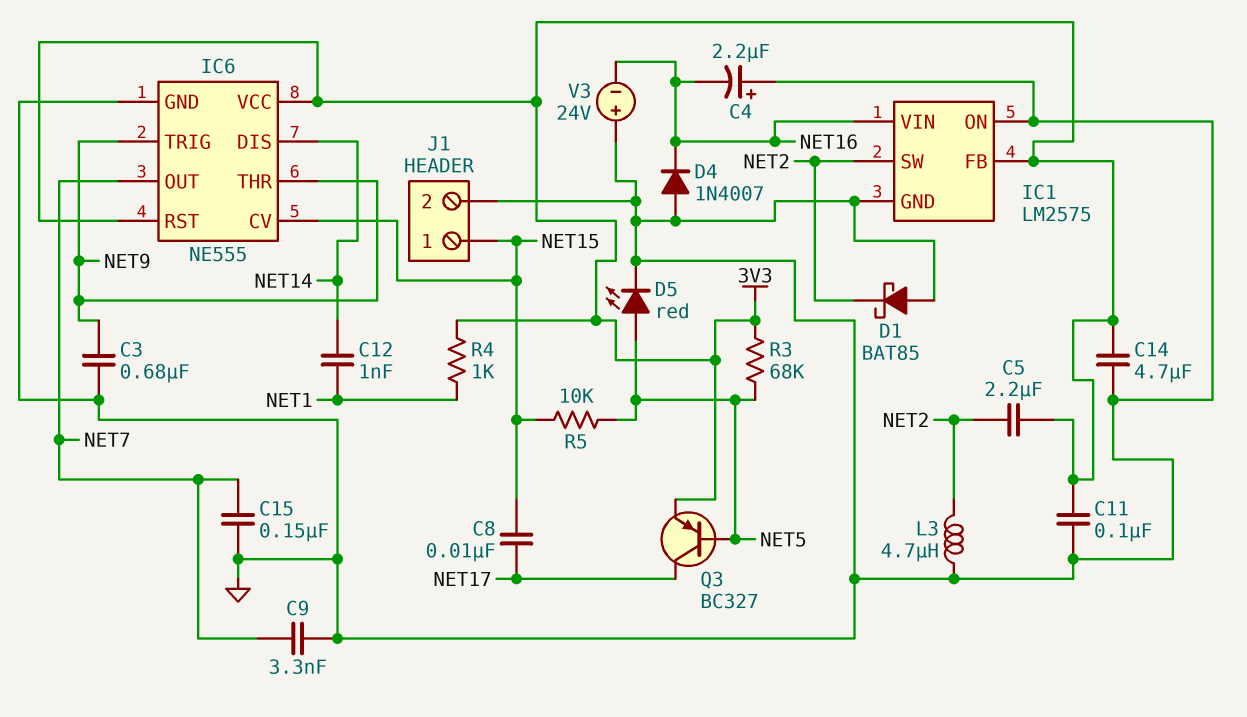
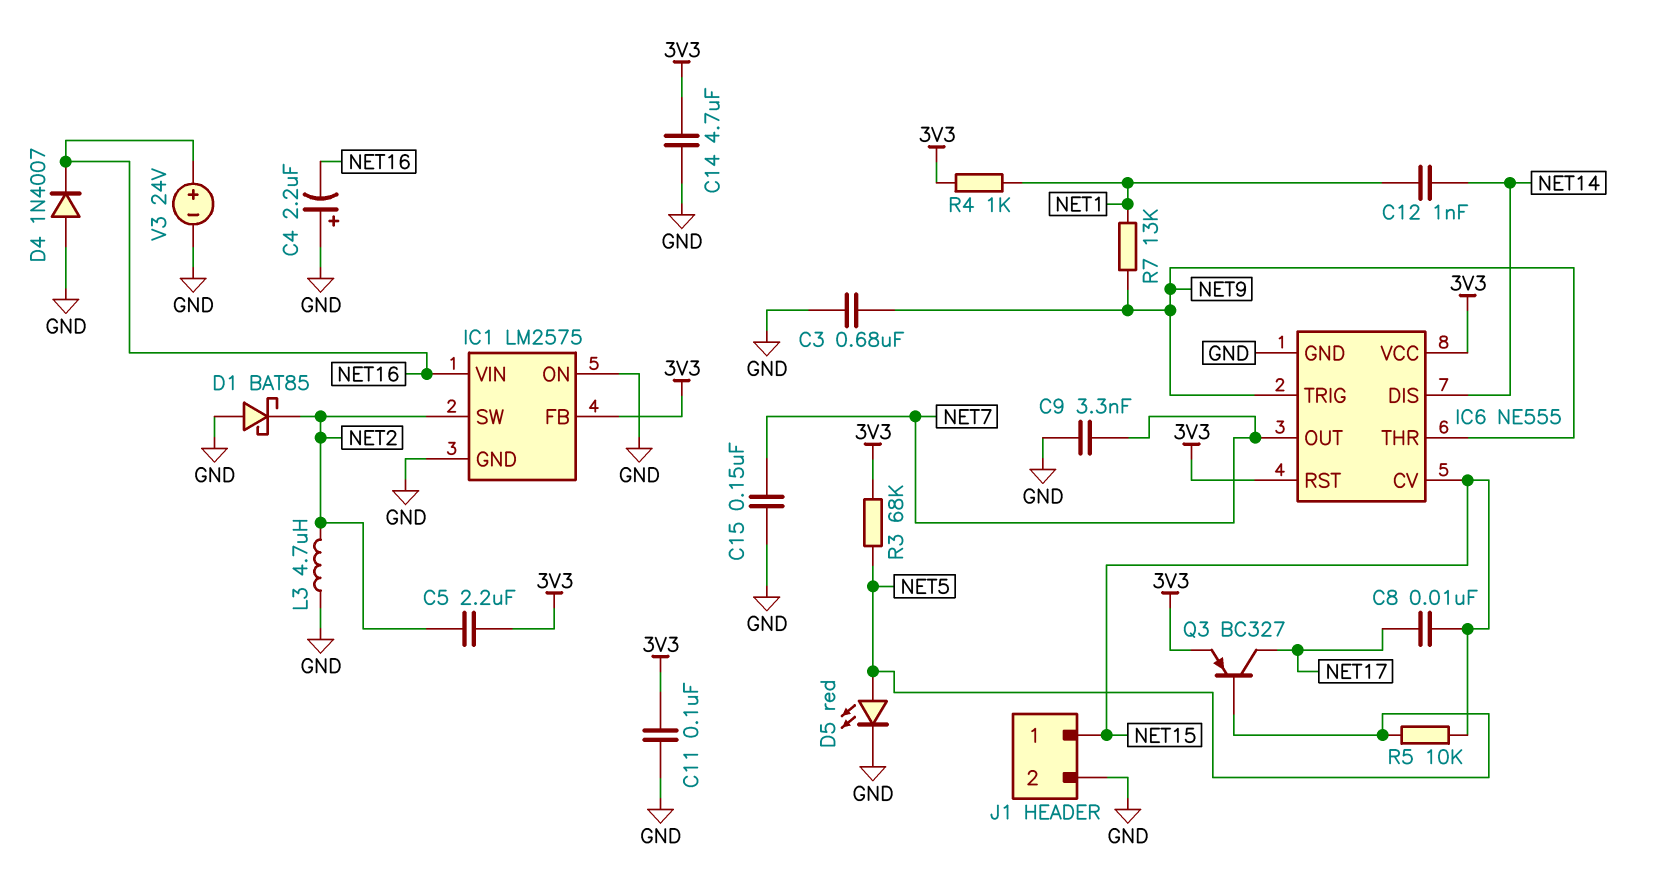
R7: none -> 13k (NET1, NET9)
V3: 24V (plus GND, minus NET16) -> 24V (plus NET16, minus GND)

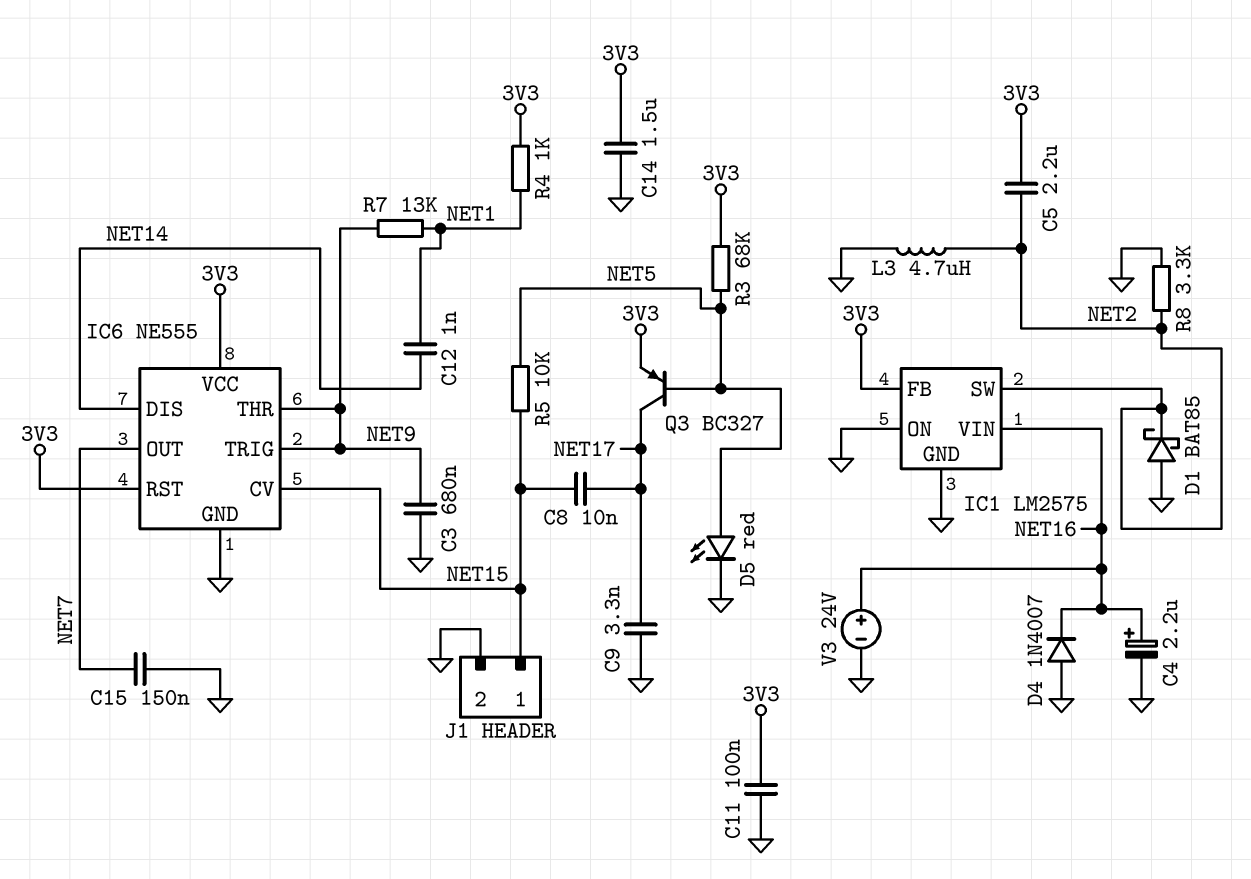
C4: 2.2uF (plus GND, minus NET16) -> 2.2uF (plus NET16, minus GND)
C9: 3.3nF (GND, NET7) -> 3.3nF (GND, NET17)
C14: 4.7uF (3V3, GND) -> 1.5uF (3V3, GND)
R8: none -> 3.3k (GND, NET2)

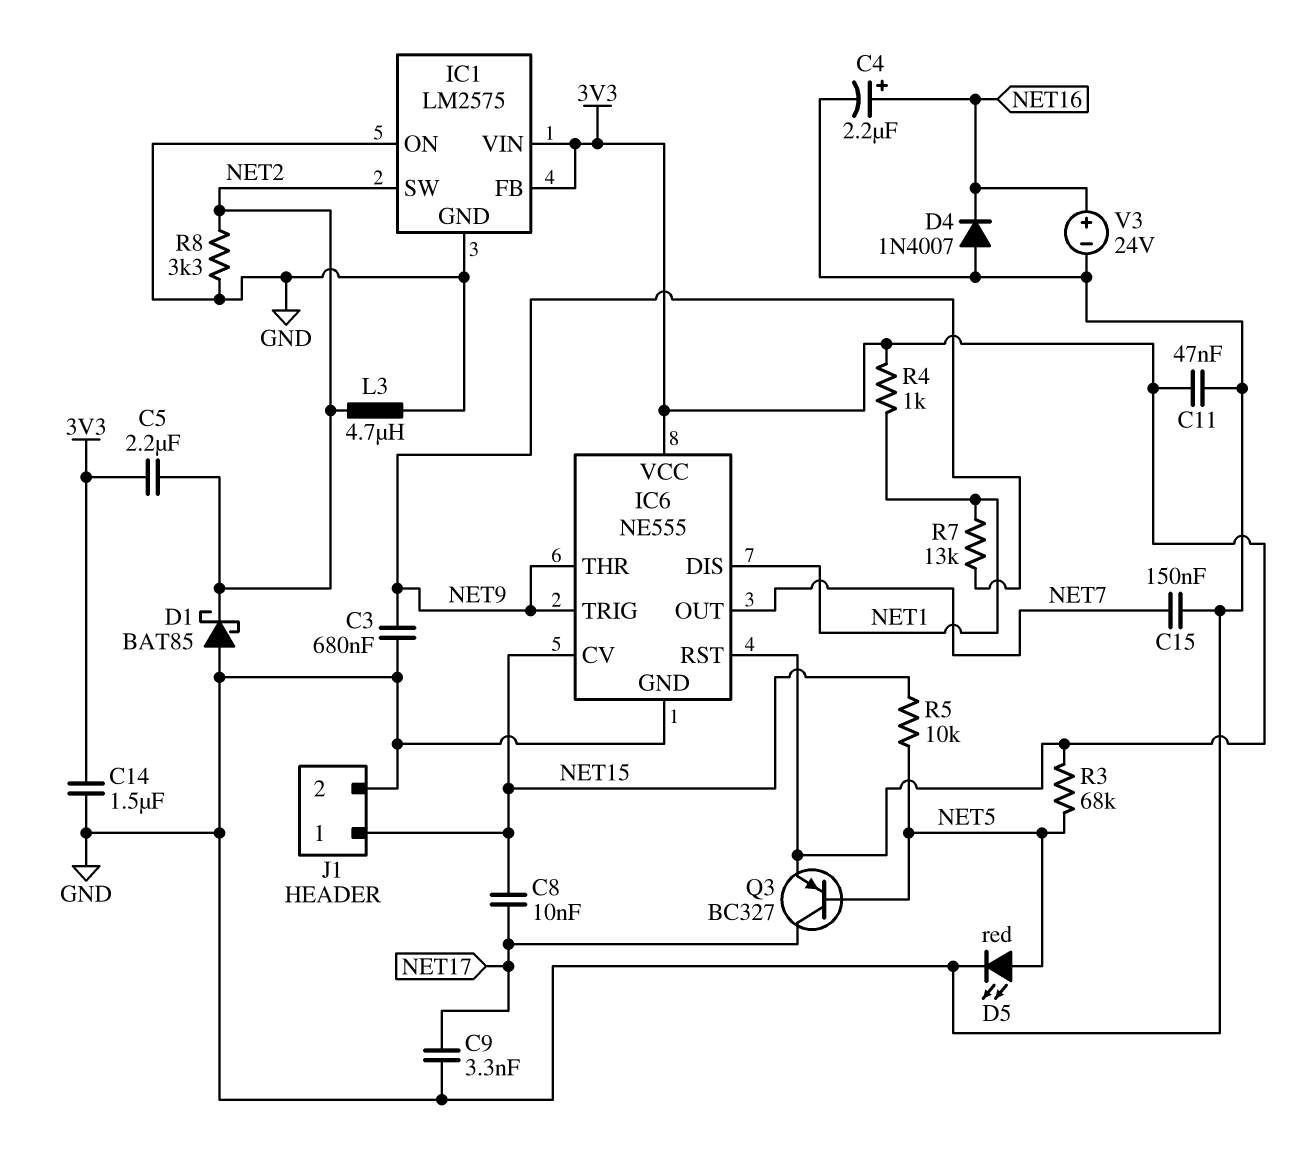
C11: 100nF (3V3, GND) -> 47nF (3V3, GND)
C12: 1nF (NET1, NET14) -> none
IC1 pin VIN: NET16 -> 3V3
IC6 pin DIS: NET14 -> NET1

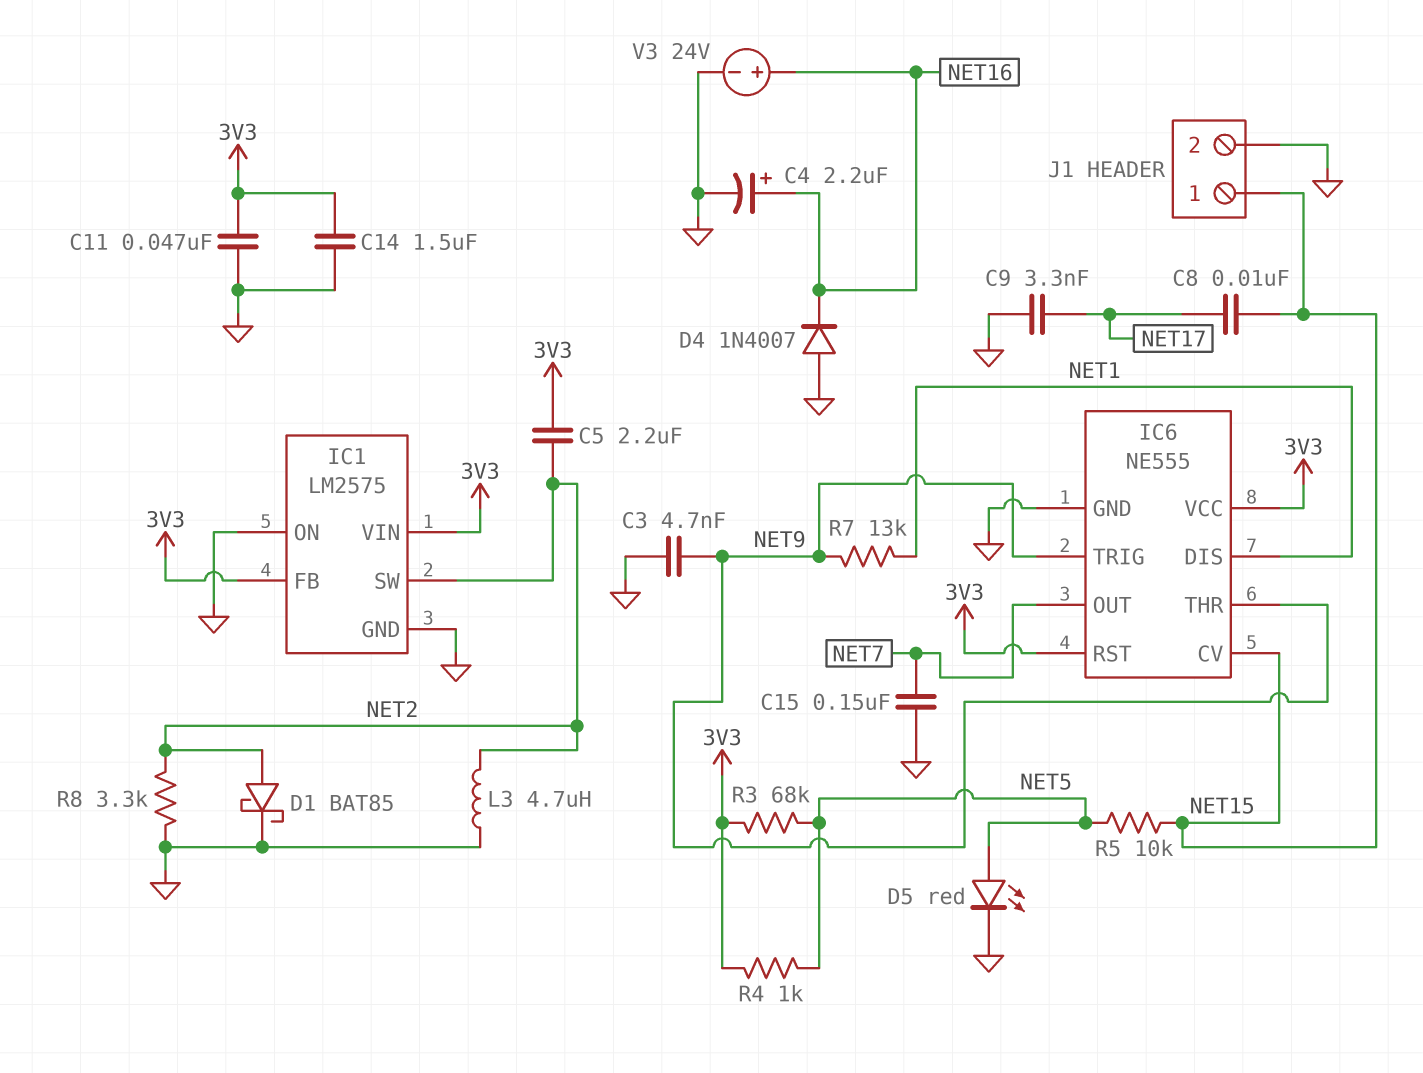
C3: 680nF (GND, NET9) -> 4.7nF (GND, NET9)
D1: schottky BAT85 (A GND, K NET2) -> schottky BAT85 (A NET2, K GND)
Q3: PNP BC327 (B NET5, C NET17, E 3V3) -> none
R4: 1k (3V3, NET1) -> 1k (3V3, NET5)

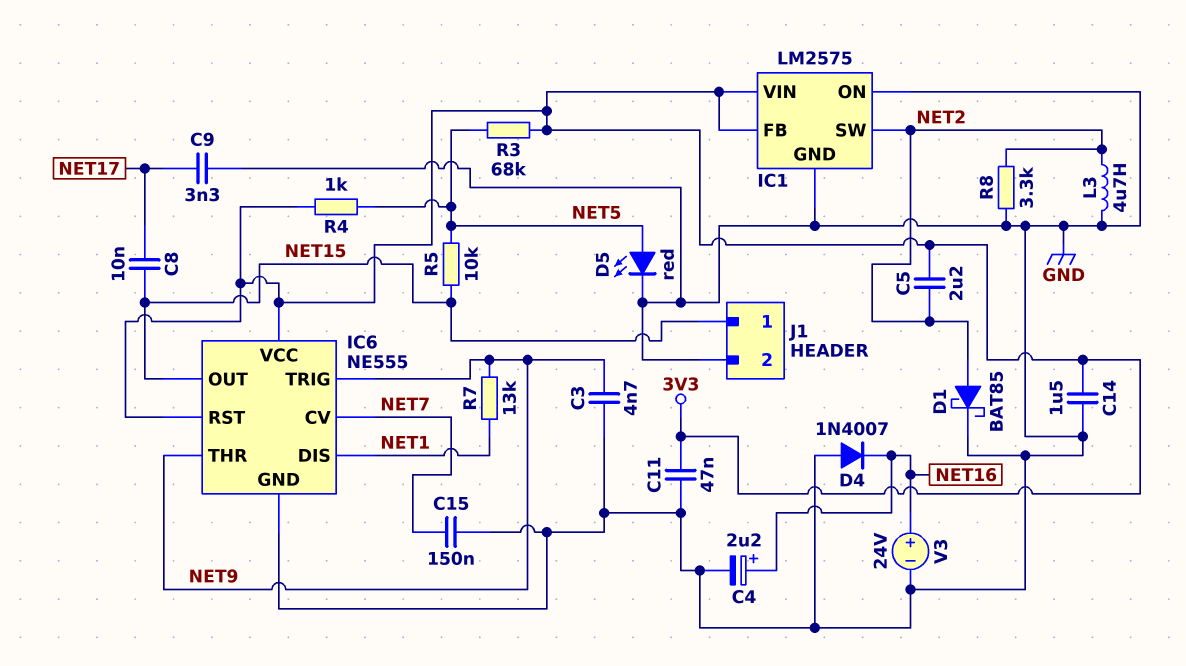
IC6 pin CV: NET15 -> NET7
IC6 pin OUT: NET7 -> NET15

